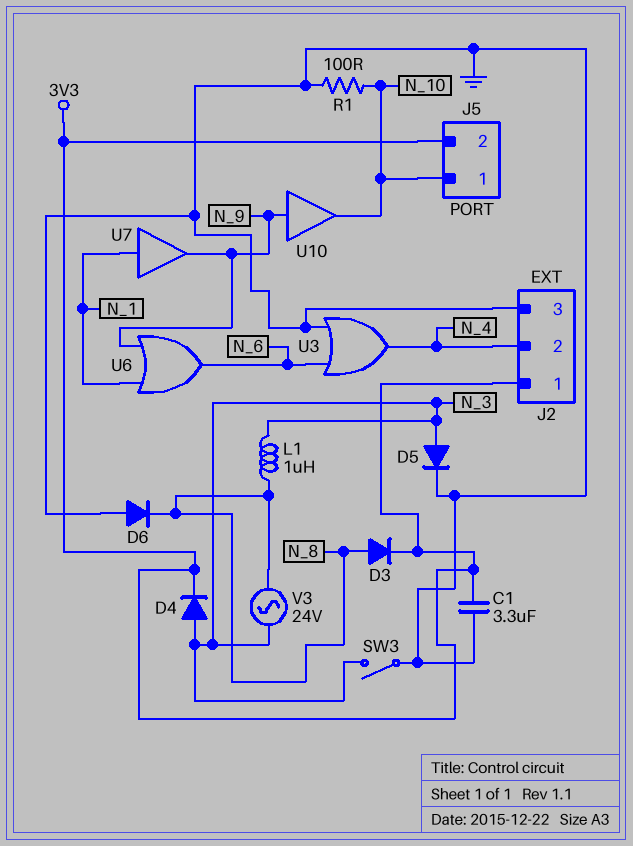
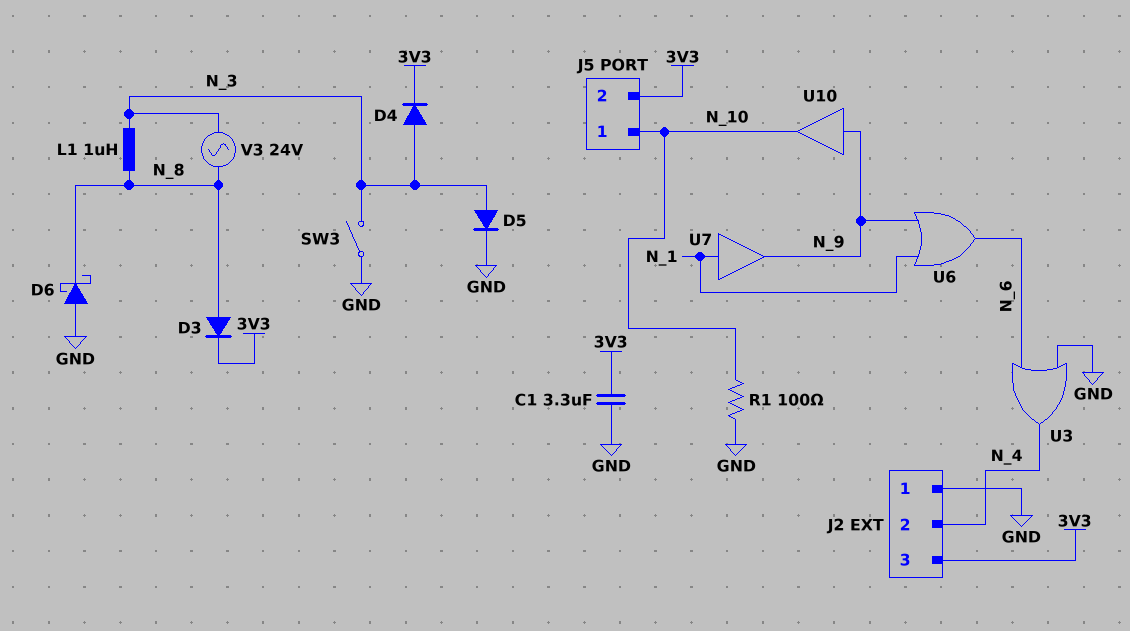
D6: diode (A GND, K N_8) -> schottky (A GND, K N_8)
J2 pin 1: 3V3 -> GND
J2 pin 3: GND -> 3V3

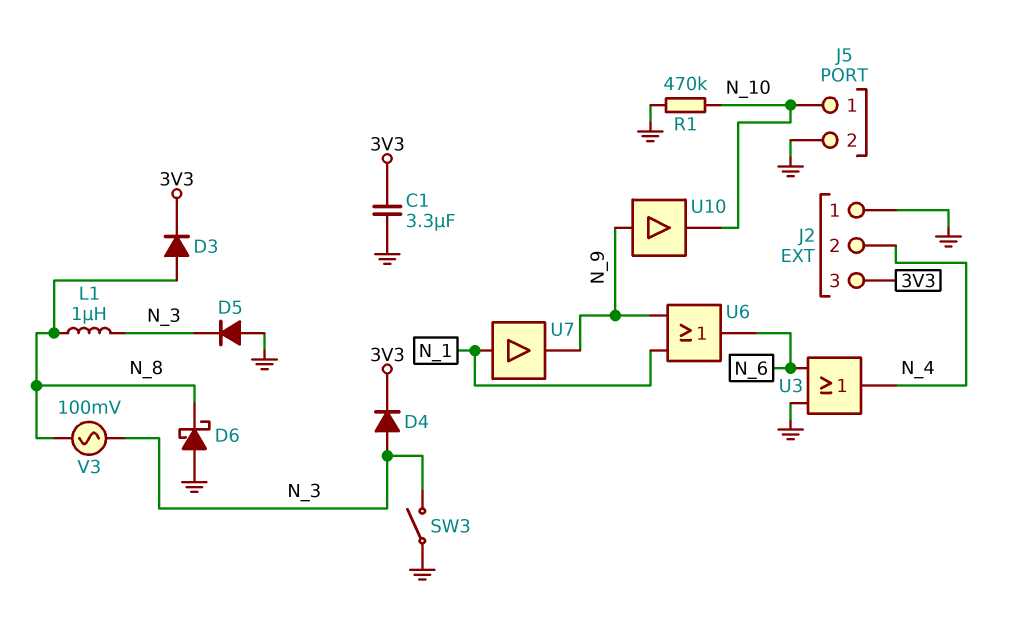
D5: diode (A N_3, K GND) -> diode (A GND, K N_3)
J5 pin 2: 3V3 -> GND
R1: 100 (GND, N_10) -> 470k (GND, N_10)
V3: AC 24V (N_3, N_8) -> AC 100mV (N_3, N_8)

